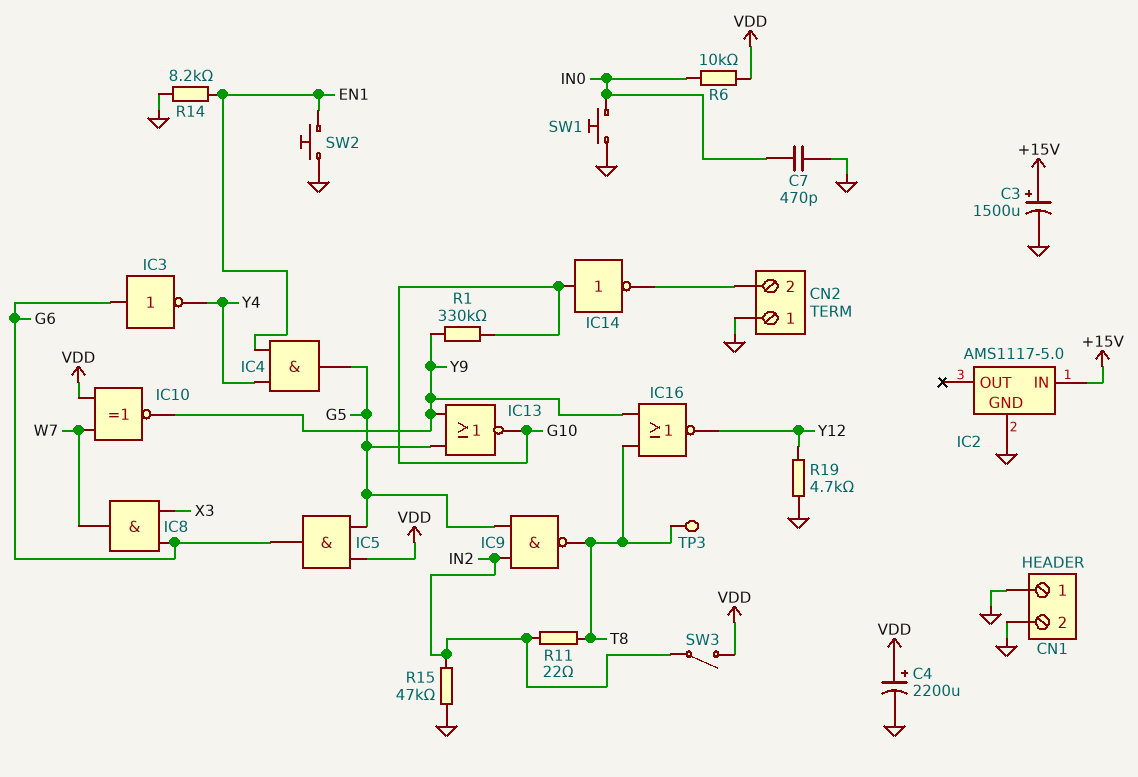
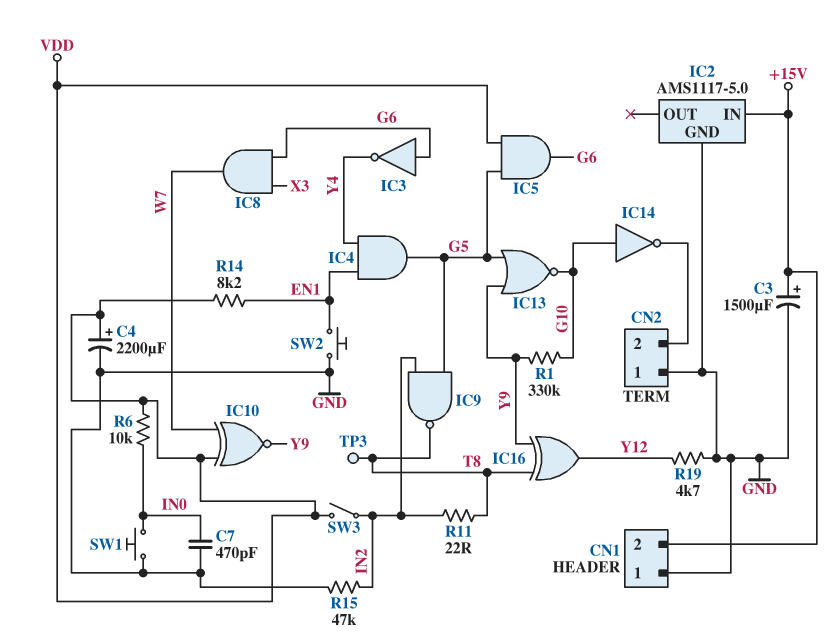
CN1 pin 2: GND -> +15V
IC16: NOR (in T8, in Y9, out Y12) -> XOR (in T8, in Y9, out Y12)
R14: 8.2k (EN1, GND) -> 8.2k (EN1, VDD)

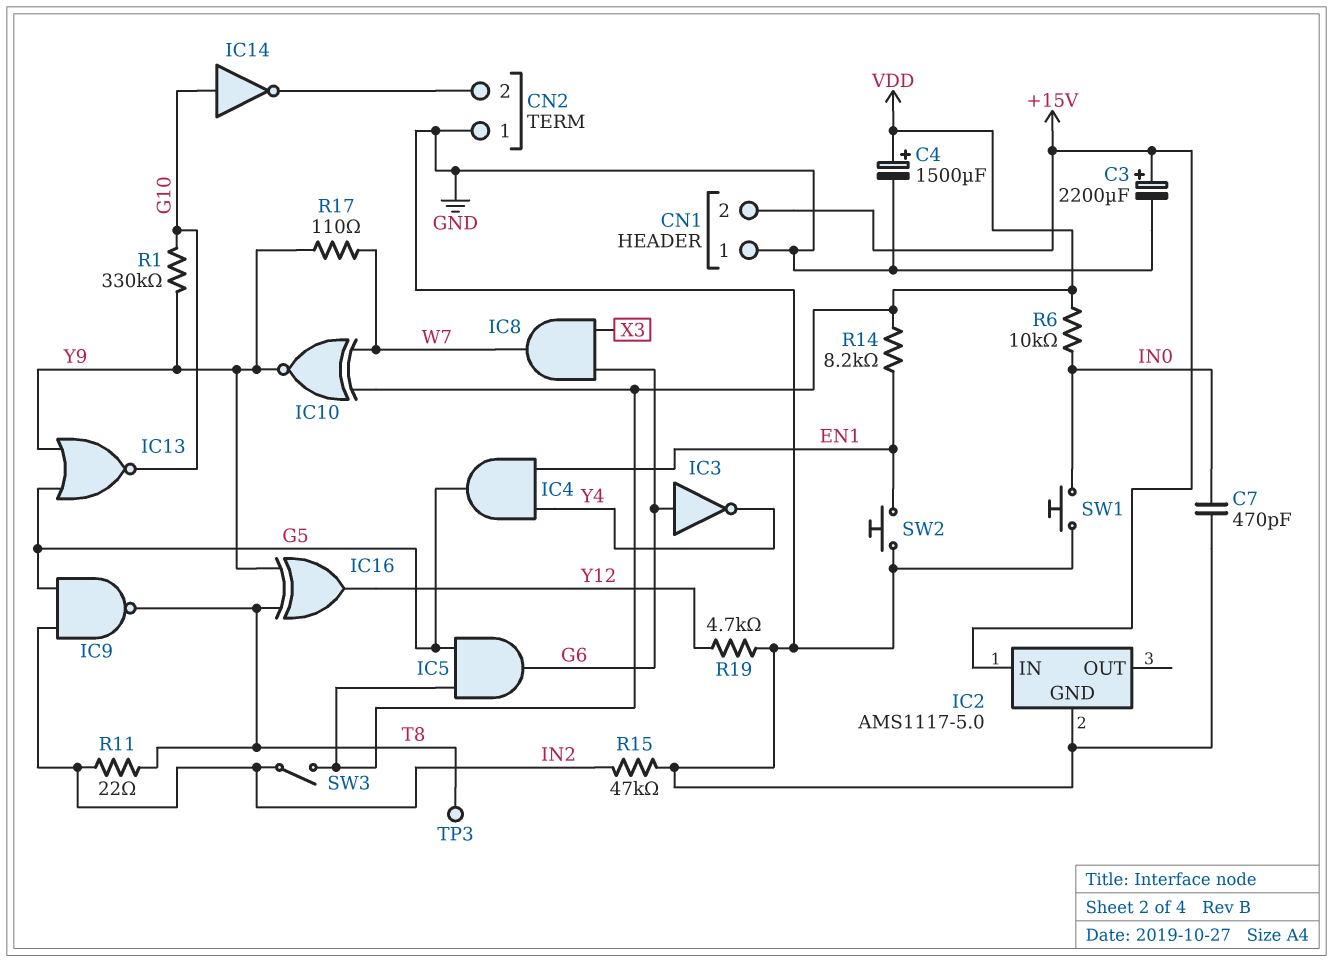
C3: 1500uF (plus +15V, minus GND) -> 2200uF (plus +15V, minus GND)
C4: 2200uF (plus VDD, minus GND) -> 1500uF (plus VDD, minus GND)
R17: none -> 110 (W7, Y9)

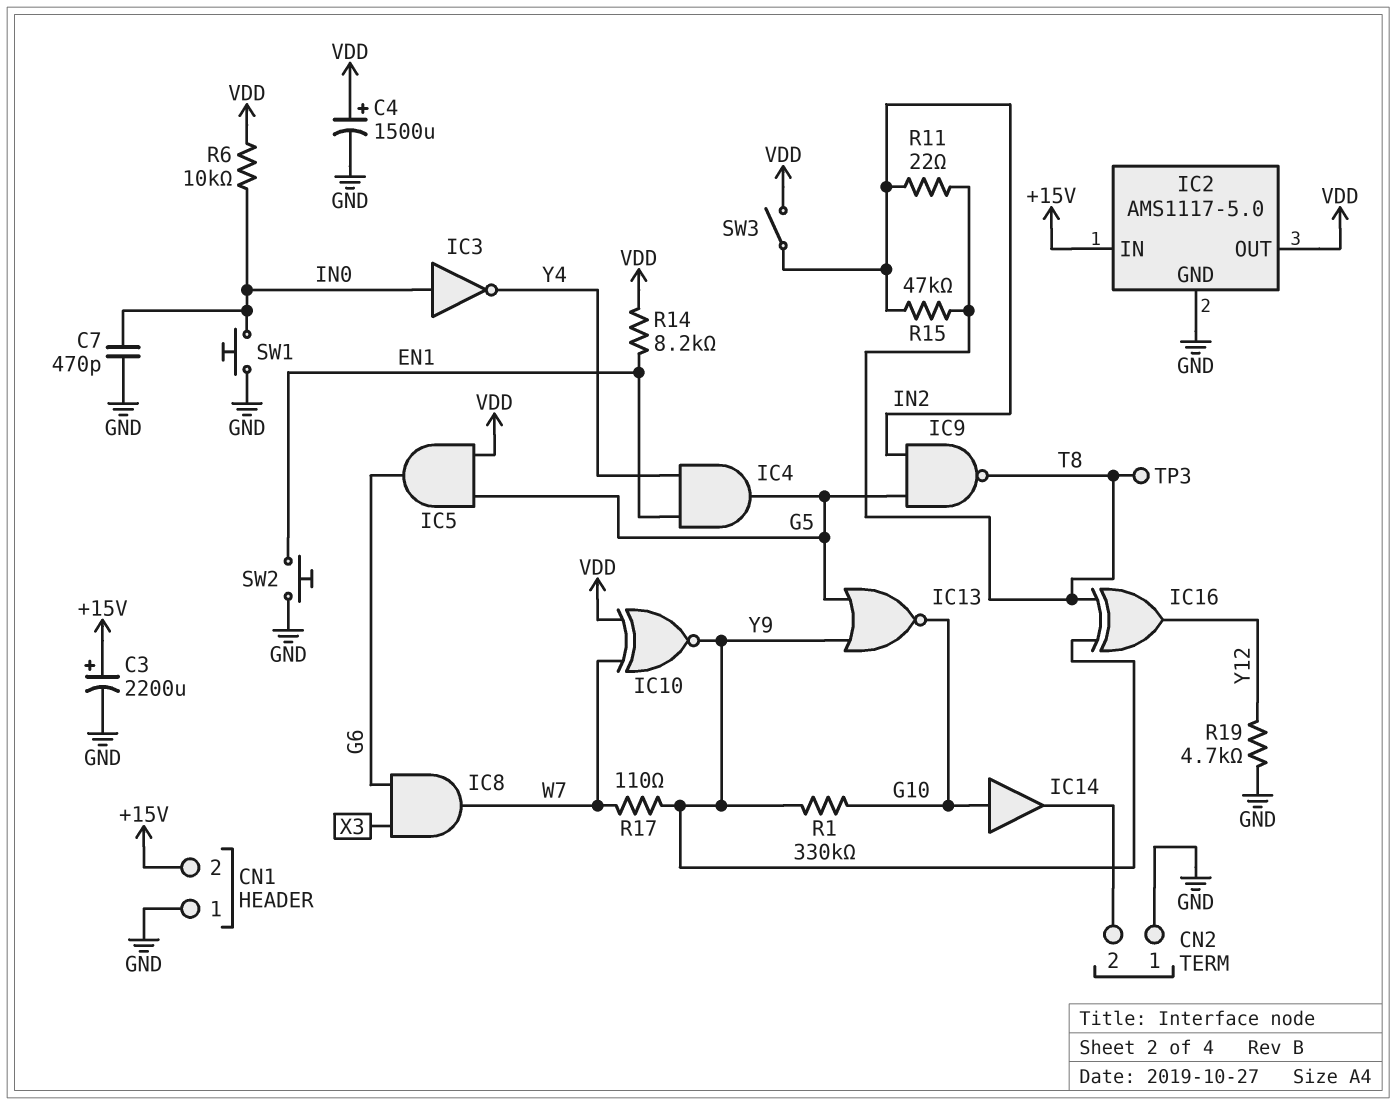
IC2 pin OUT: none -> VDD
IC3: NOT (in G6, out Y4) -> NOT (in IN0, out Y4)
IC14: NOT (in G10, out CN2/2) -> buffer (in G10, out CN2/2)
R15: 47k (GND, IN2) -> 47k (IN2, T8)

